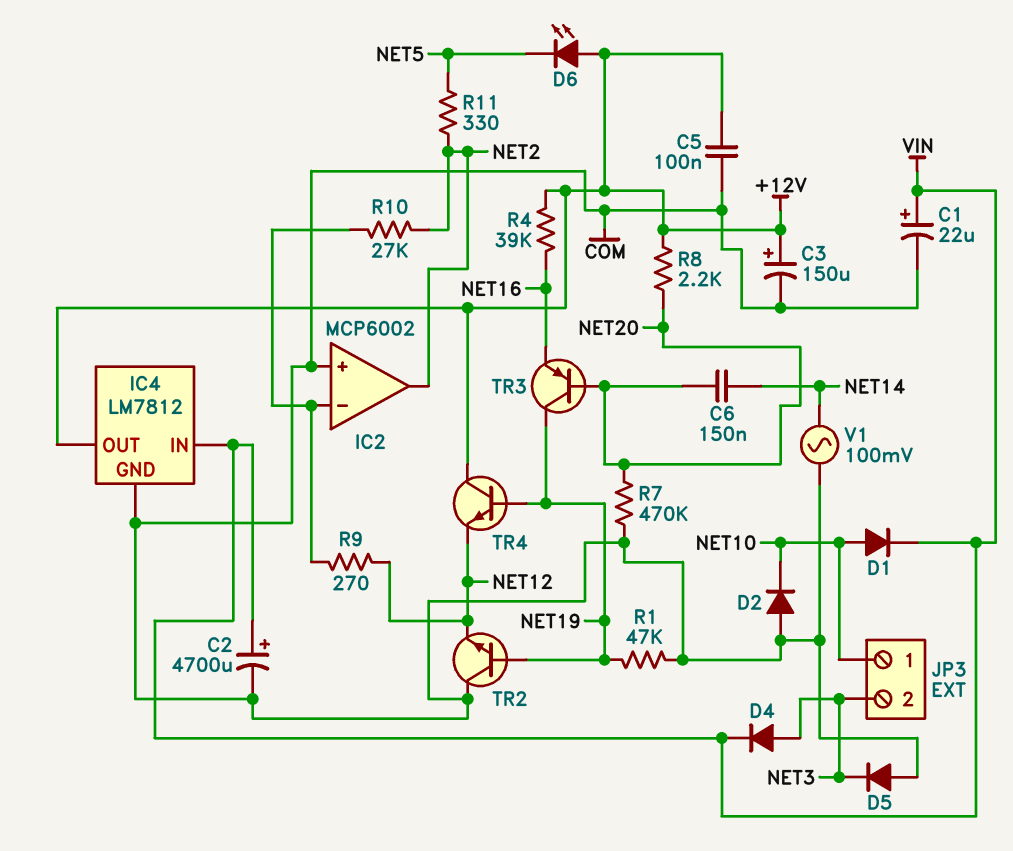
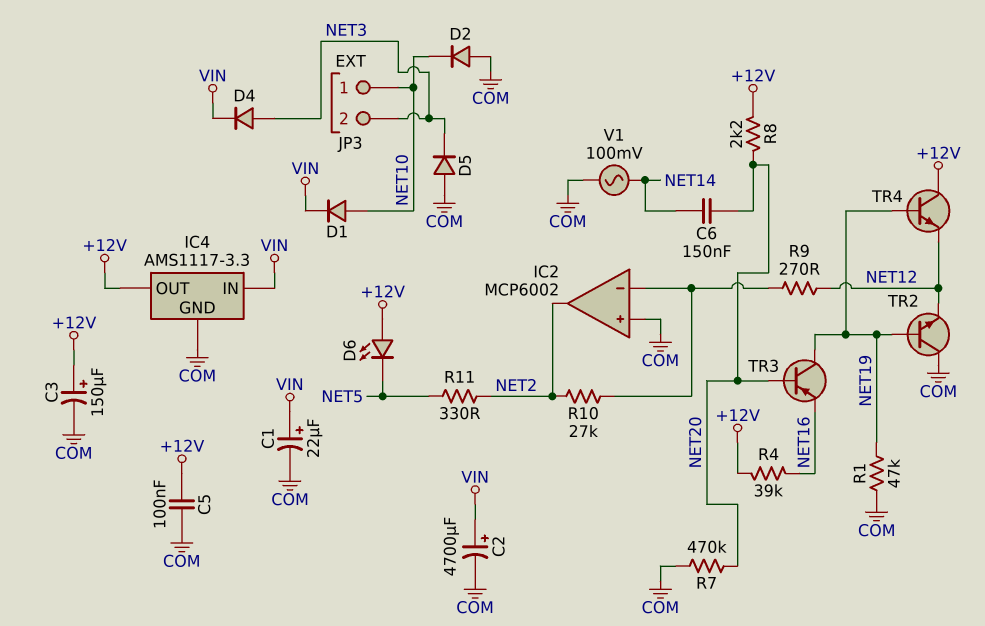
IC4: LM7812 -> AMS1117-3.3

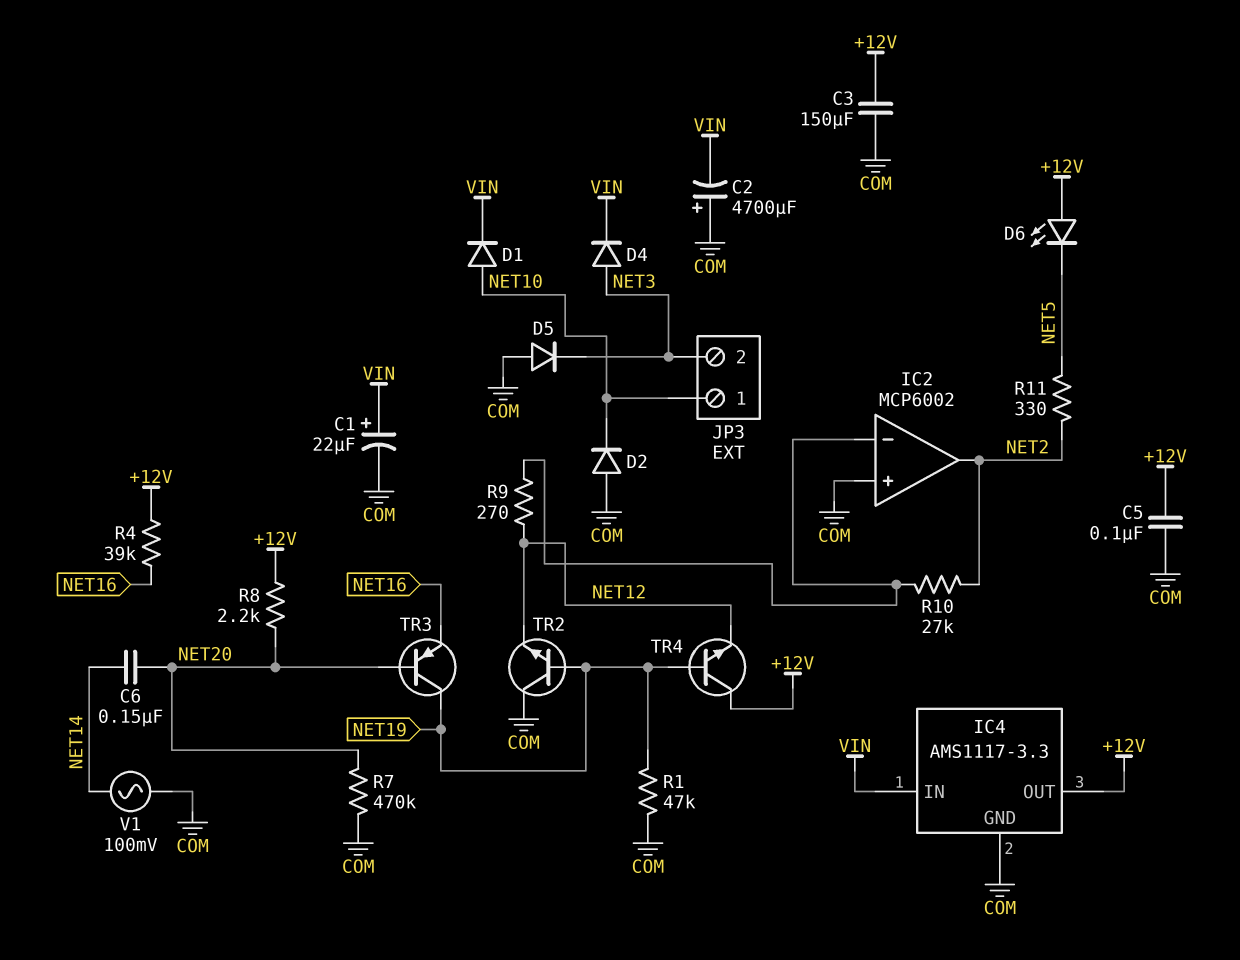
C2: 4700uF (plus VIN, minus COM) -> 4700uF (plus COM, minus VIN)
C3: 150uF (plus +12V, minus COM) -> 150uF (+12V, COM)

